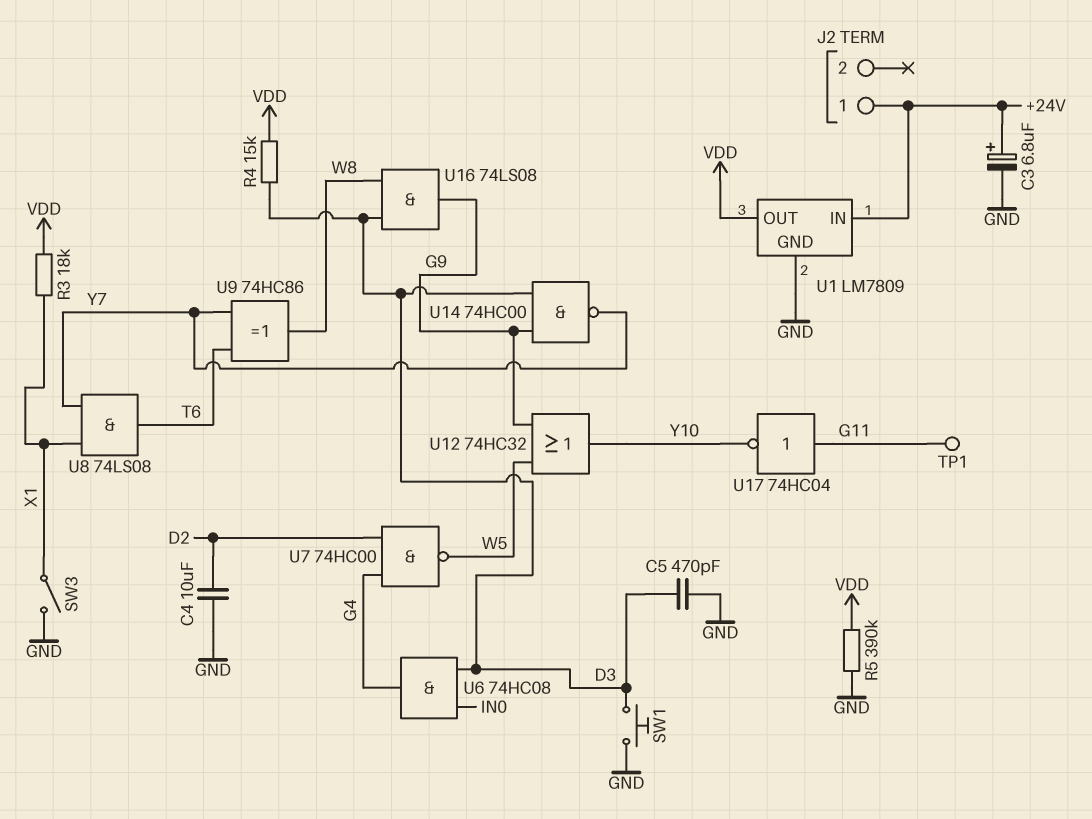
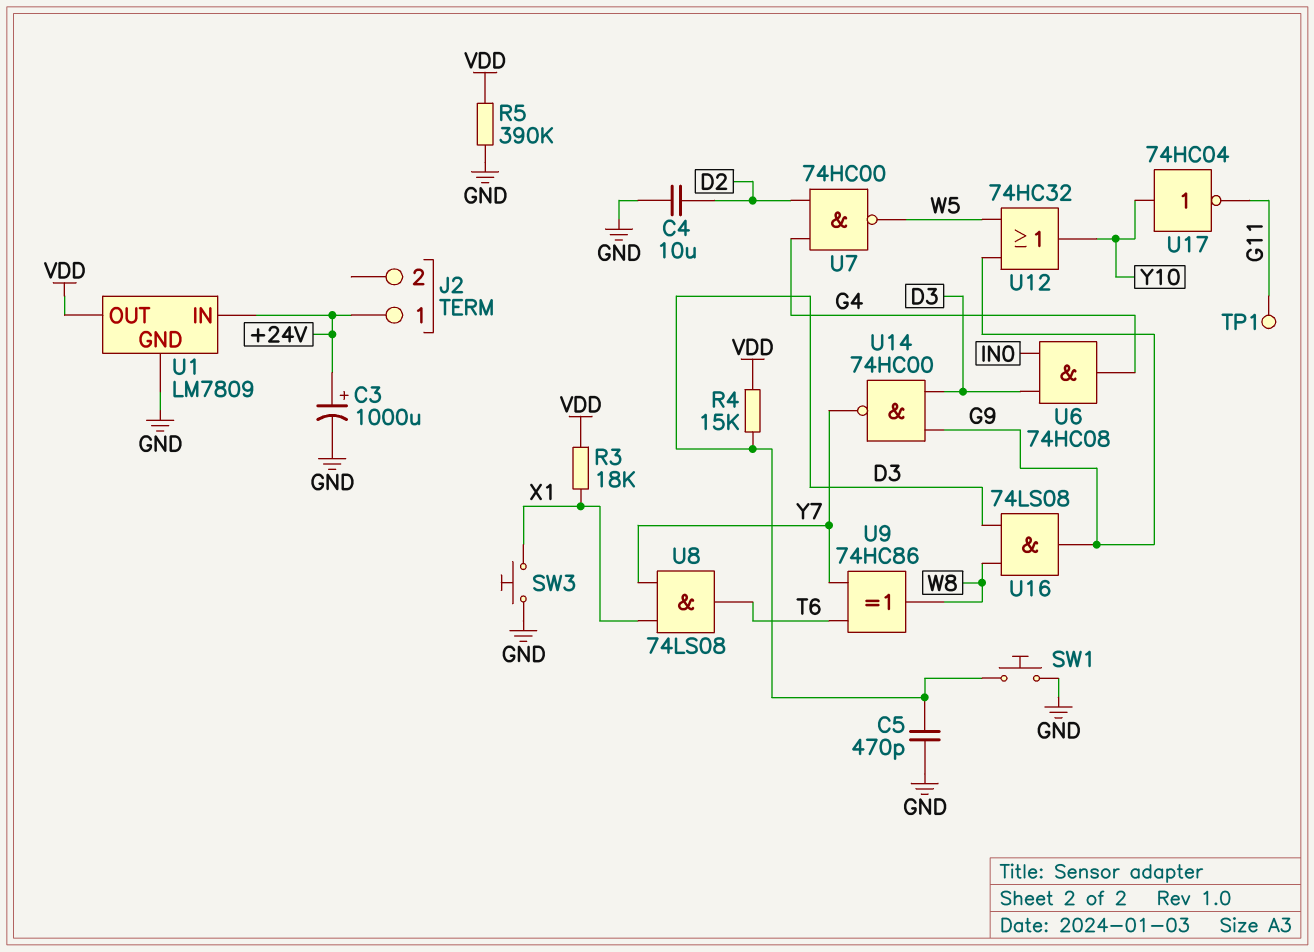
C3: 6.8uF (plus +24V, minus GND) -> 1000uF (plus +24V, minus GND)
SW3: switch (GND, X1) -> button (GND, X1)
U17: NOT 74HC04 (in G11, out Y10) -> NOT 74HC04 (in Y10, out G11)

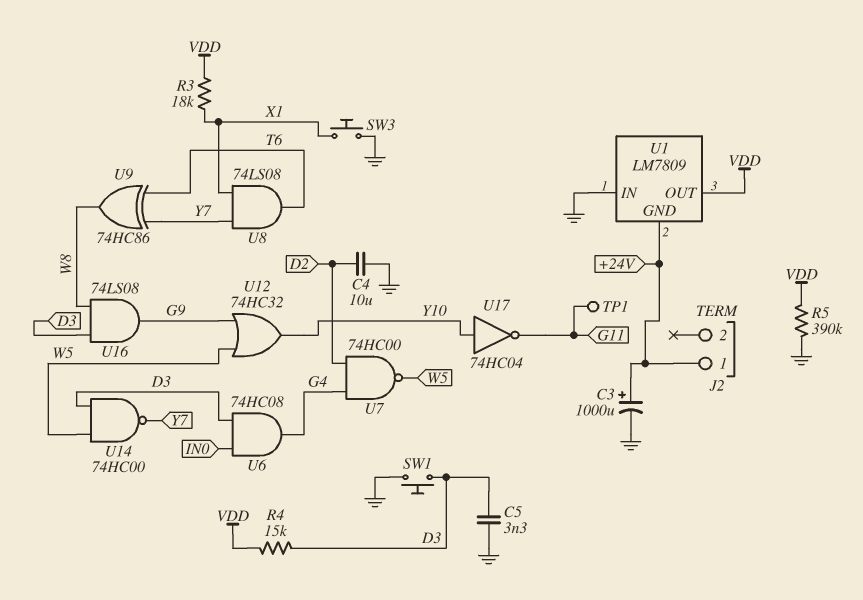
C5: 470pF (D3, GND) -> 3.3nF (D3, GND)
U1 pin GND: GND -> +24V
U1 pin IN: +24V -> GND
U14: NAND 74HC00 (in D3, in G9, out Y7) -> NAND 74HC00 (in D3, in W5, out Y7)

